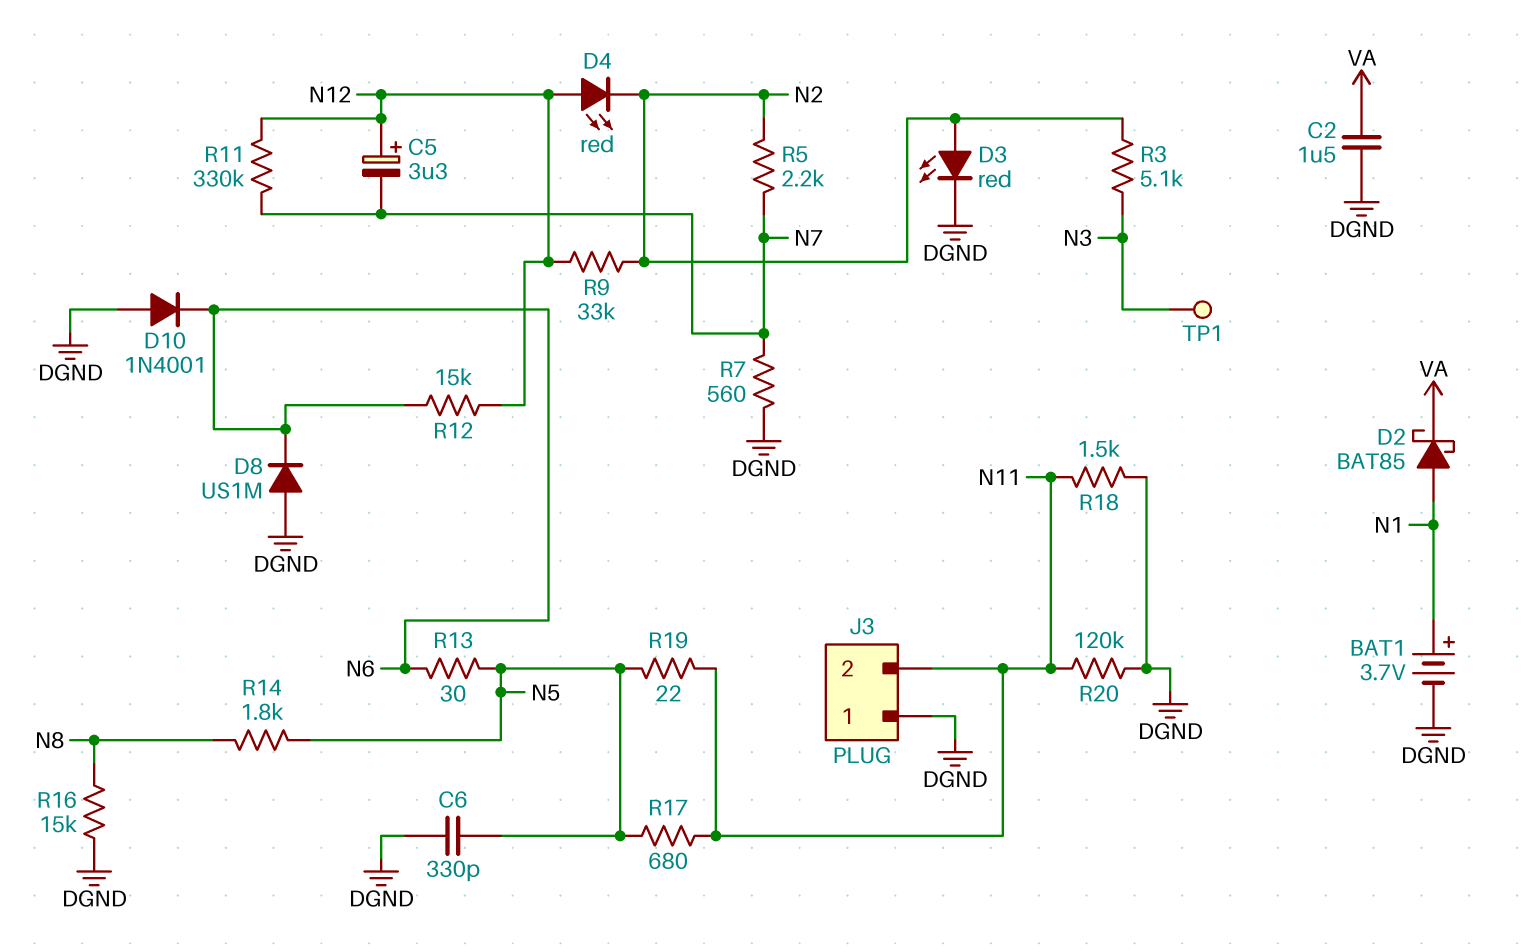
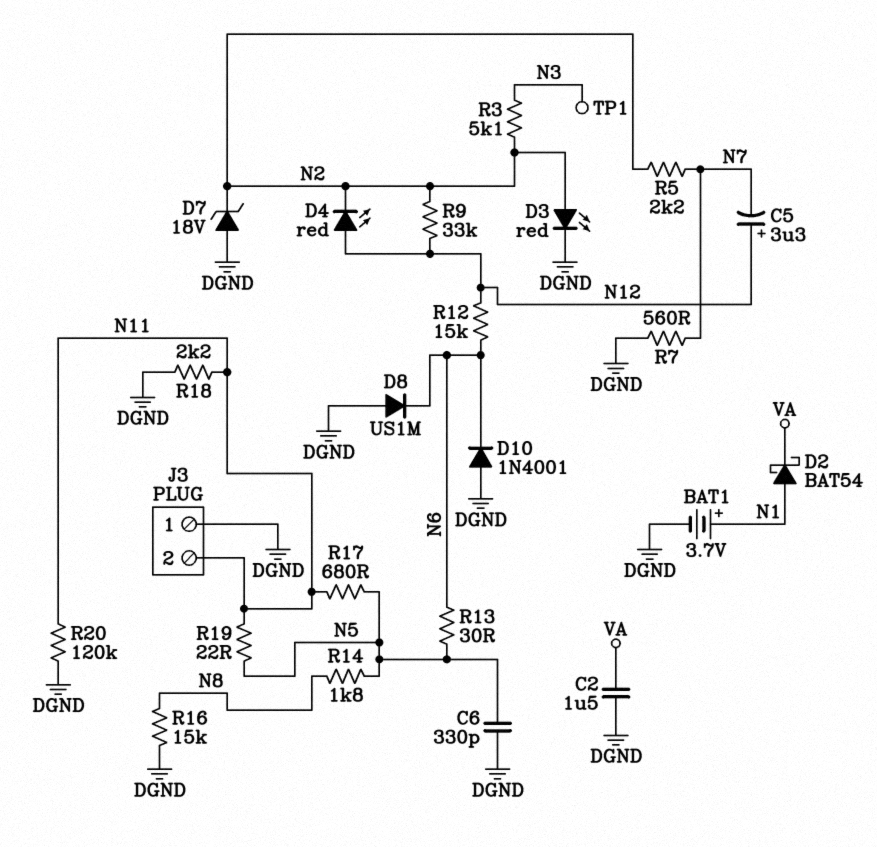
D2: schottky BAT85 (A N1, K VA) -> schottky BAT54 (A N1, K VA)
D7: none -> zener 18V (A DGND, K N2)
R11: 330k (N7, N12) -> none
R18: 1.5k (DGND, N11) -> 2.2k (DGND, N11)

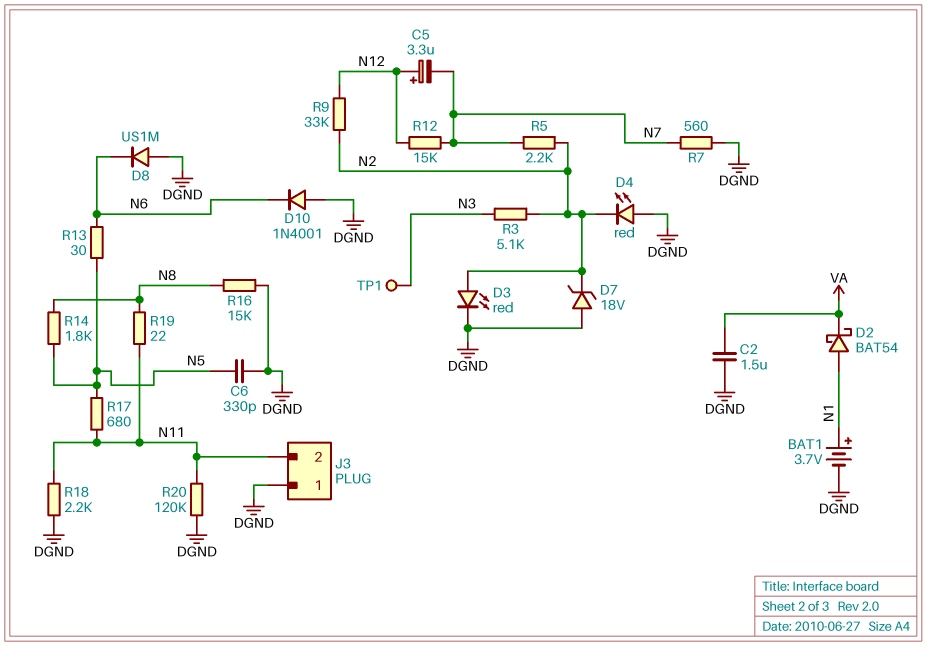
D4: LED red (A N12, K N2) -> LED red (A DGND, K N2)
R12: 15k (N6, N12) -> 15k (N7, N12)
R19: 22 (N5, N11) -> 22 (N8, N11)

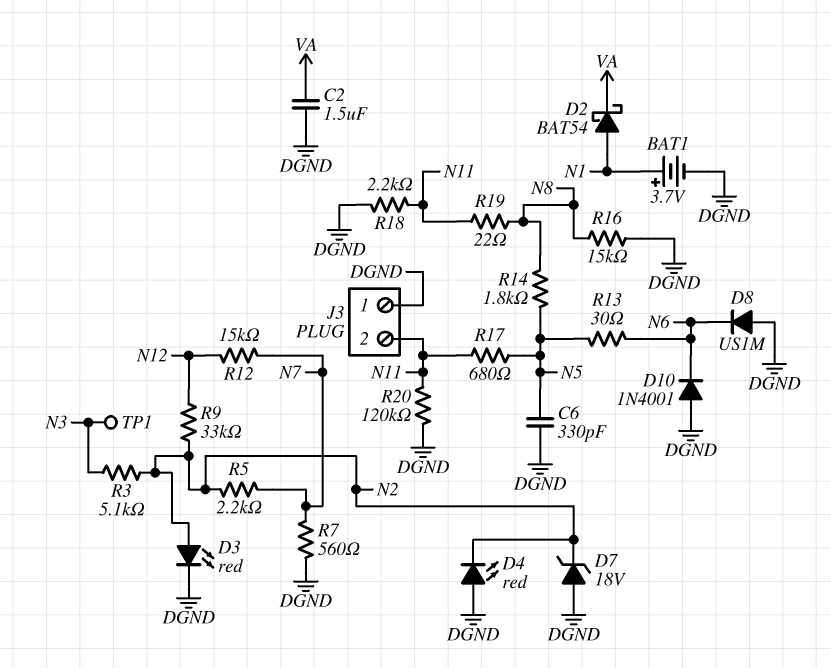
C5: 3.3uF (plus N12, minus N7) -> none

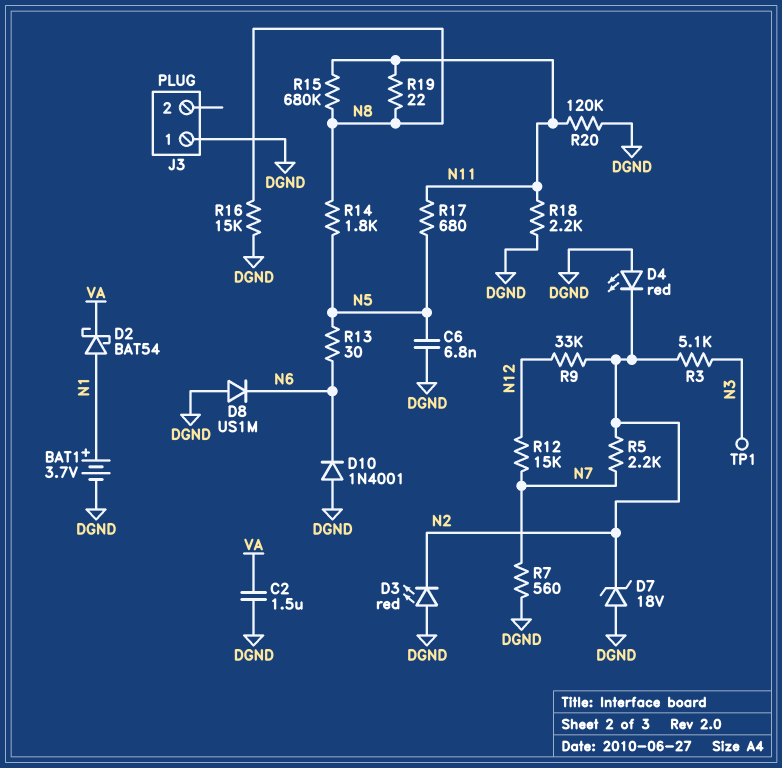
C6: 330pF (DGND, N5) -> 6.8nF (DGND, N5)
D3: LED red (A N2, K DGND) -> LED red (A DGND, K N2)
J3 pin 2: N11 -> none
R15: none -> 680k (N8, N11)

